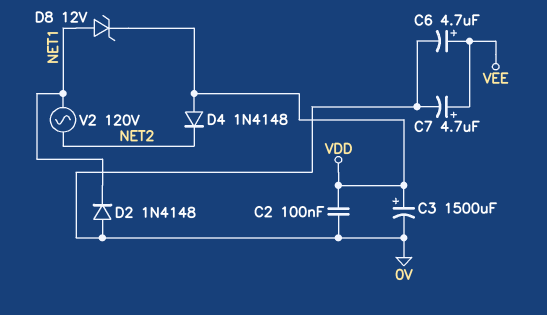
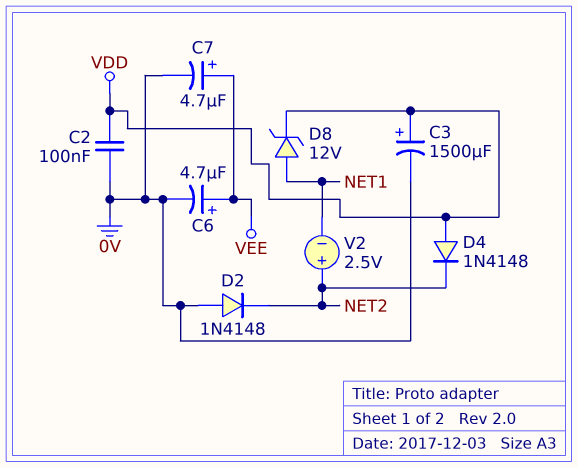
D2: diode 1N4148 (A 0V, K NET1) -> diode 1N4148 (A 0V, K NET2)
V2: AC 120V (NET1, NET2) -> 2.5V (plus NET2, minus NET1)

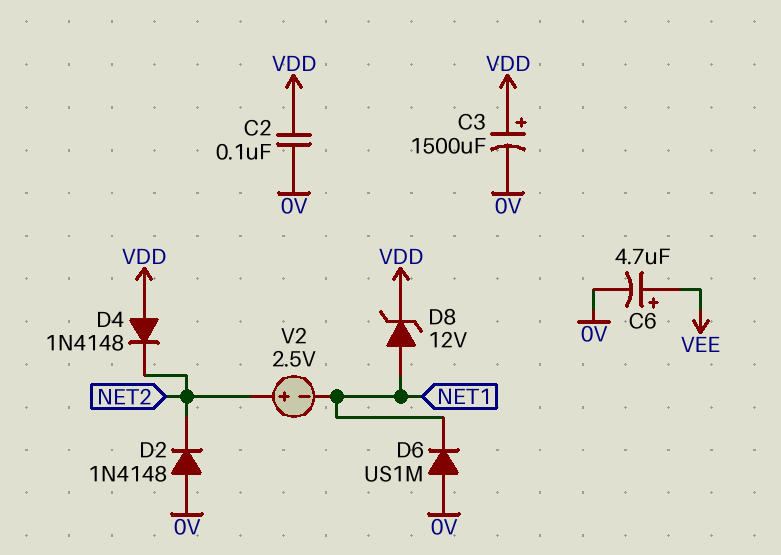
C7: 4.7uF (plus VEE, minus 0V) -> none
D6: none -> diode US1M (A 0V, K NET1)

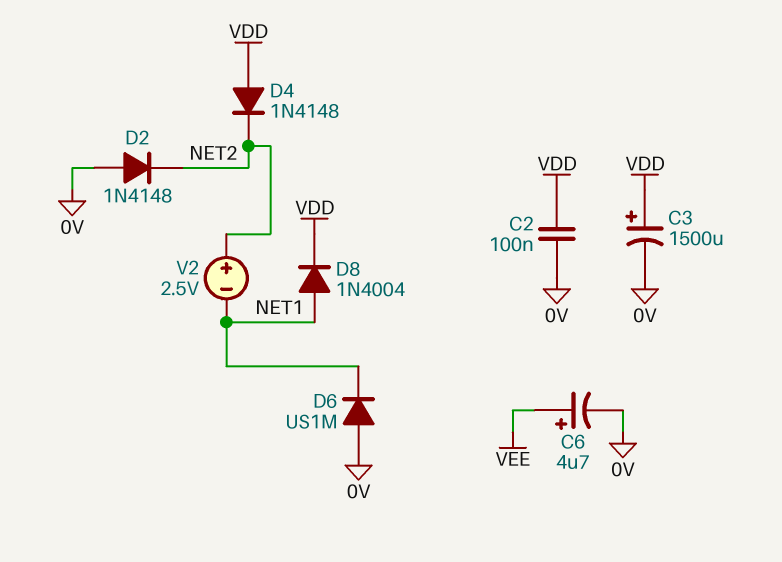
D8: zener 12V (A NET1, K VDD) -> diode 1N4004 (A NET1, K VDD)

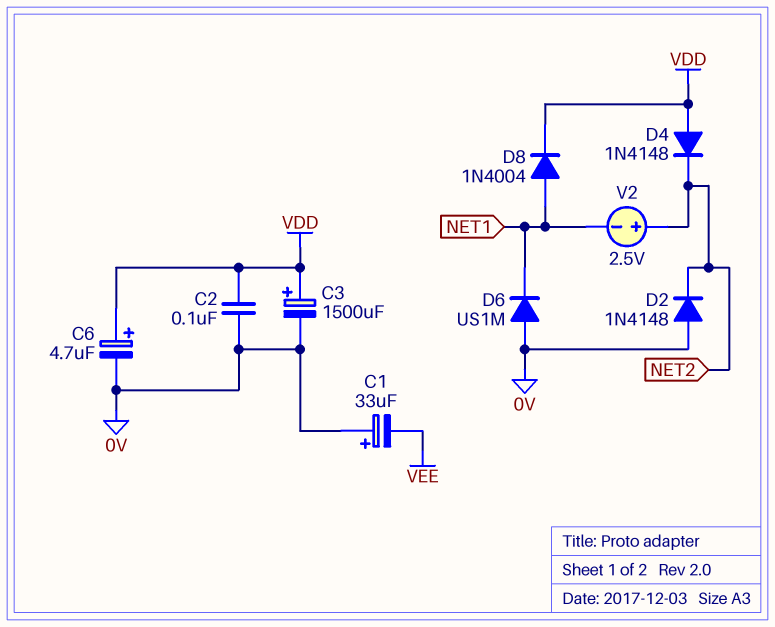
C1: none -> 33uF (plus 0V, minus VEE)
C6: 4.7uF (plus VEE, minus 0V) -> 4.7uF (plus VDD, minus 0V)

